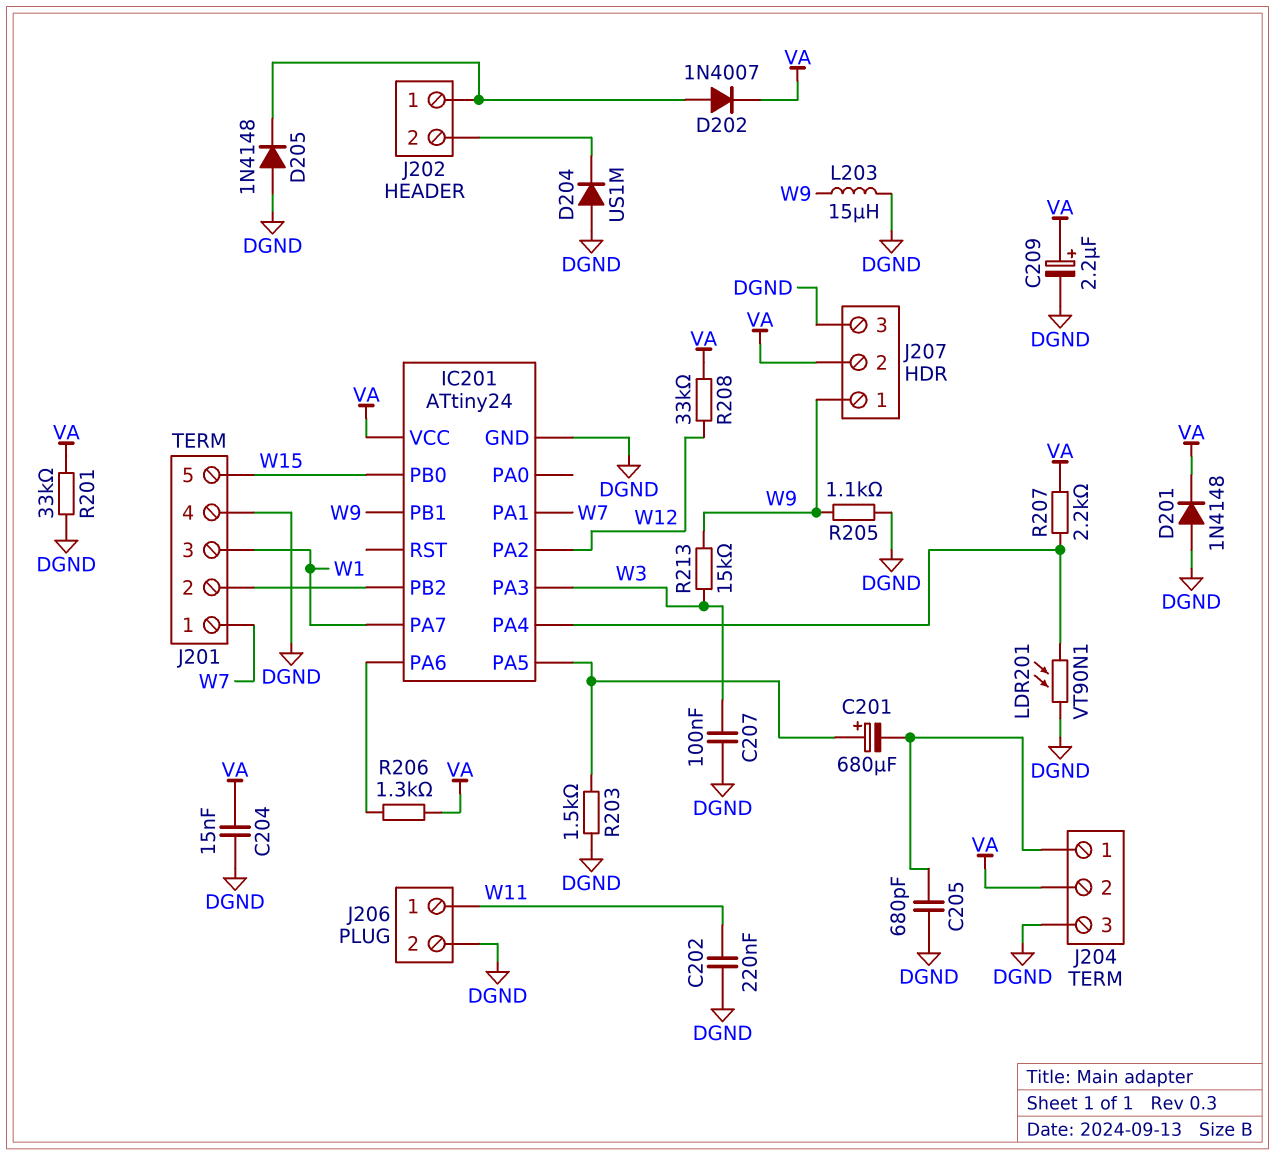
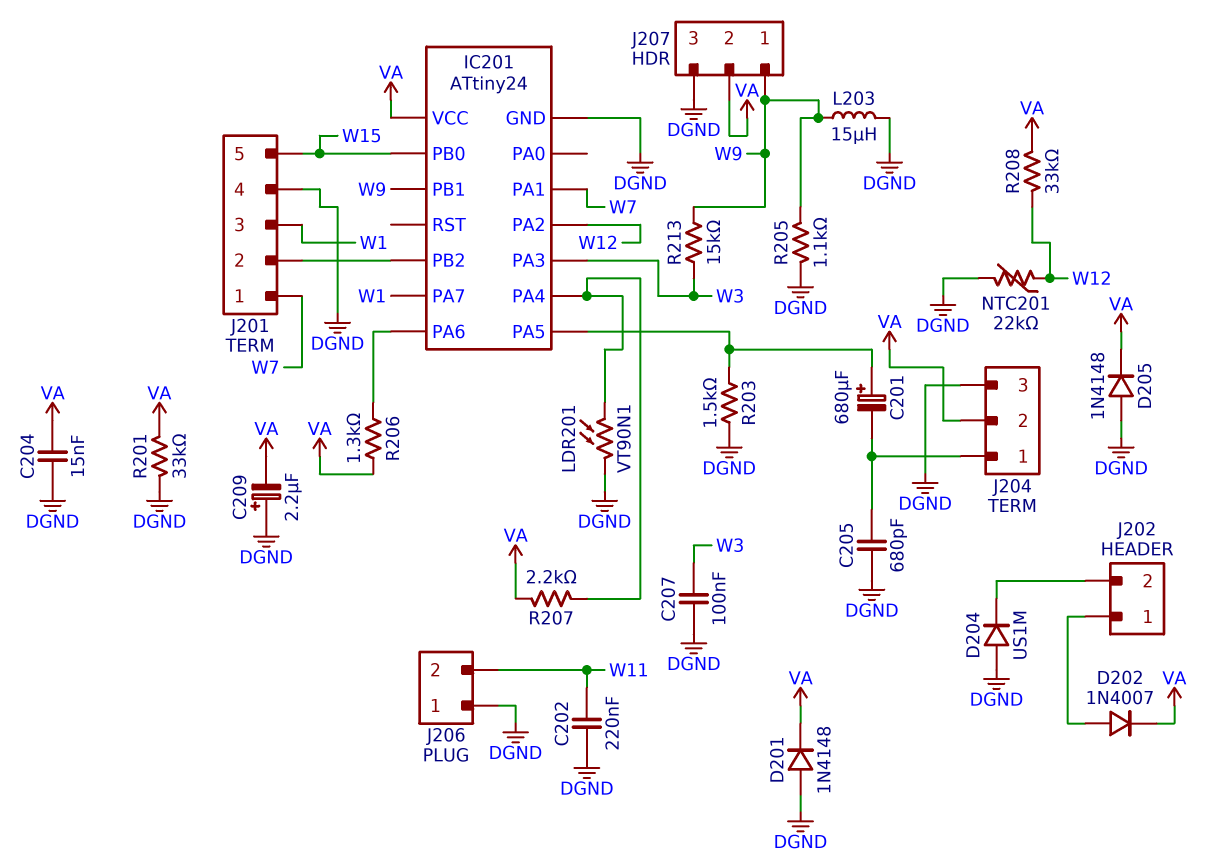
C209: 2.2uF (plus VA, minus DGND) -> 2.2uF (plus DGND, minus VA)
D205: diode 1N4148 (A DGND, K J202/1) -> diode 1N4148 (A DGND, K VA)
J206 pin 1: W11 -> DGND
J206 pin 2: DGND -> W11
NTC201: none -> 22k (DGND, W12)

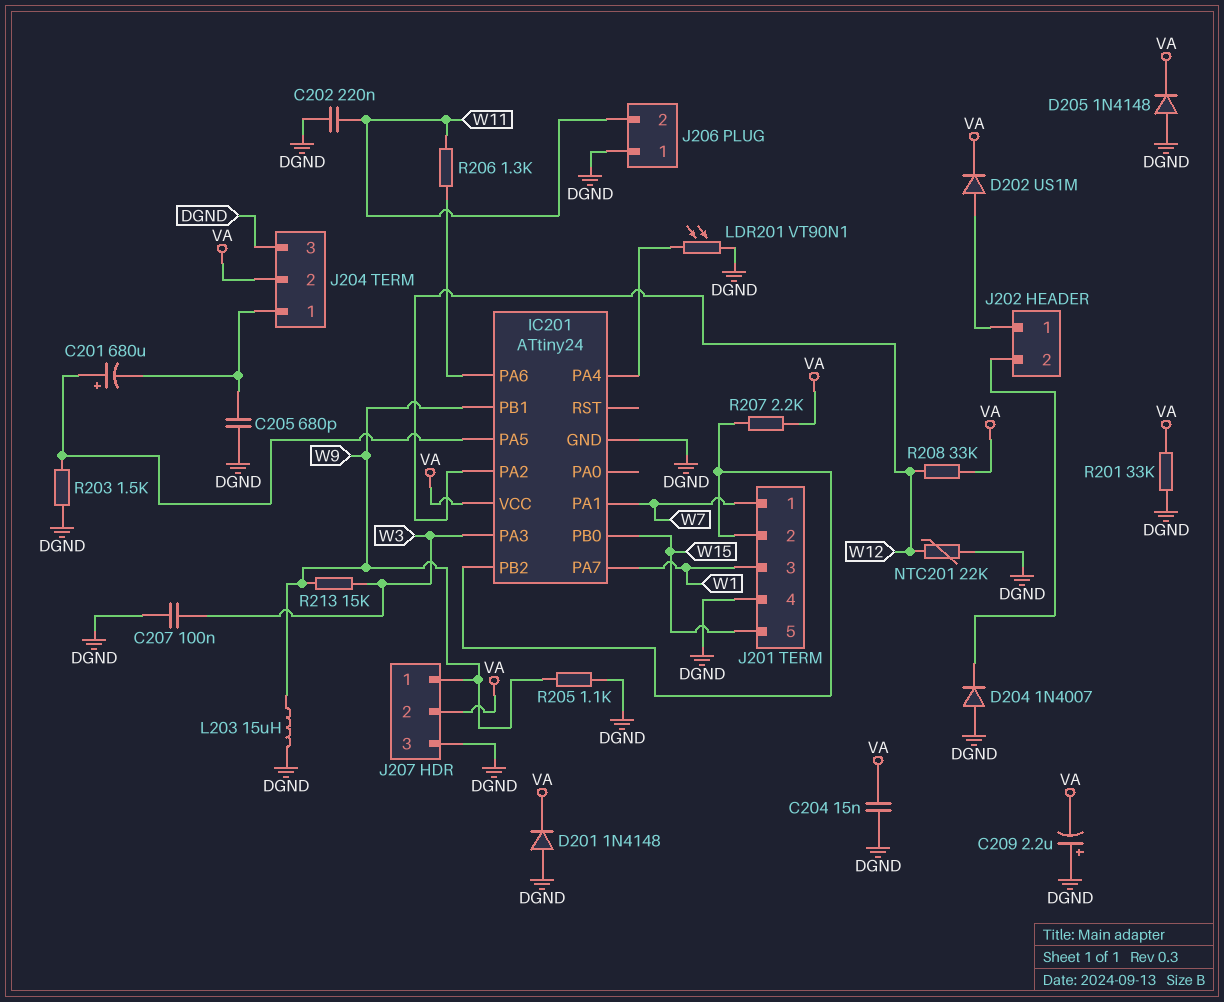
D202: diode 1N4007 (A J202/1, K VA) -> diode US1M (A J202/1, K VA)
D204: diode US1M (A DGND, K J202/2) -> diode 1N4007 (A DGND, K J202/2)
R206: 1.3k (IC201/PA6, VA) -> 1.3k (IC201/PA6, W11)
R207: 2.2k (IC201/PA4, VA) -> 2.2k (IC201/PB2, VA)

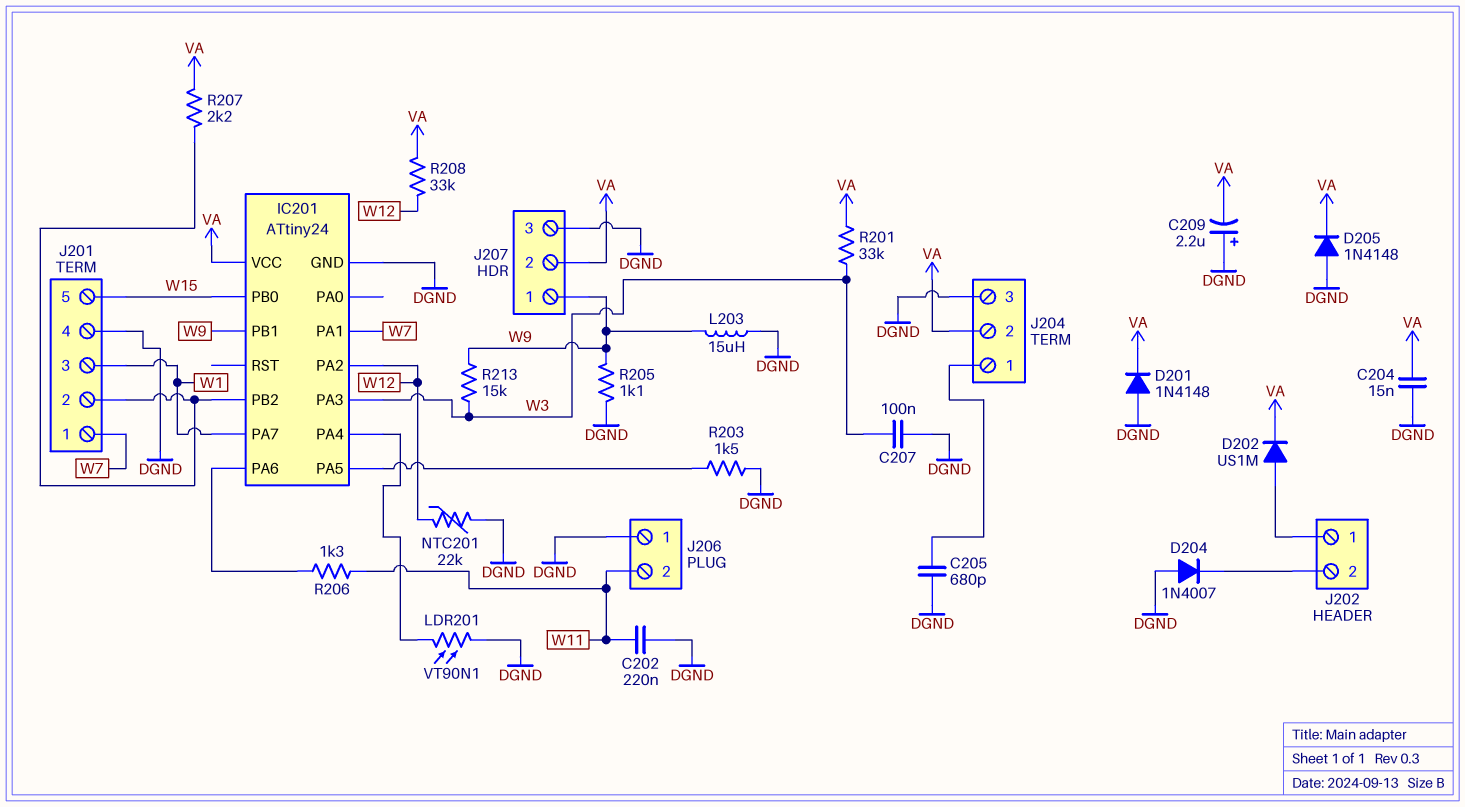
C201: 680uF (plus IC201/PA5, minus J204/1) -> none
R201: 33k (DGND, VA) -> 33k (VA, W3)

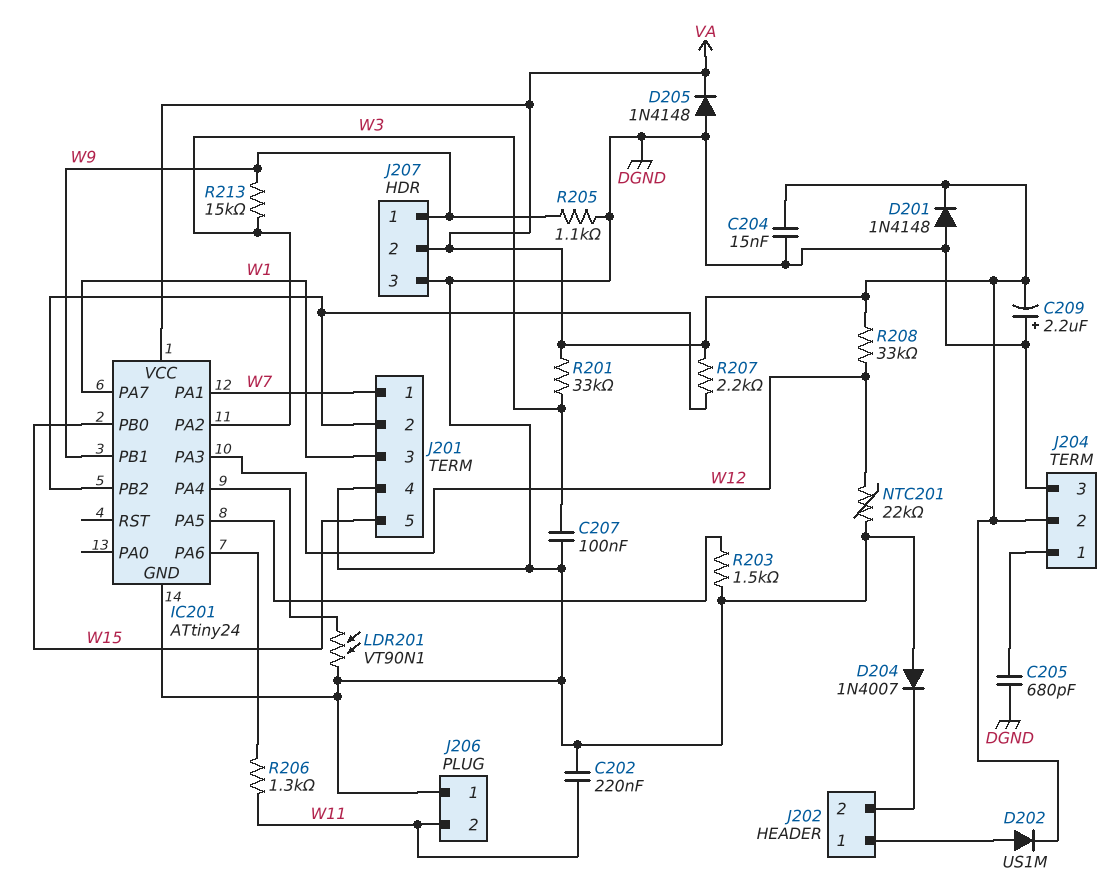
IC201 pin PA2: W12 -> W3
IC201 pin PA3: W3 -> W12
L203: 15uH (DGND, W9) -> none

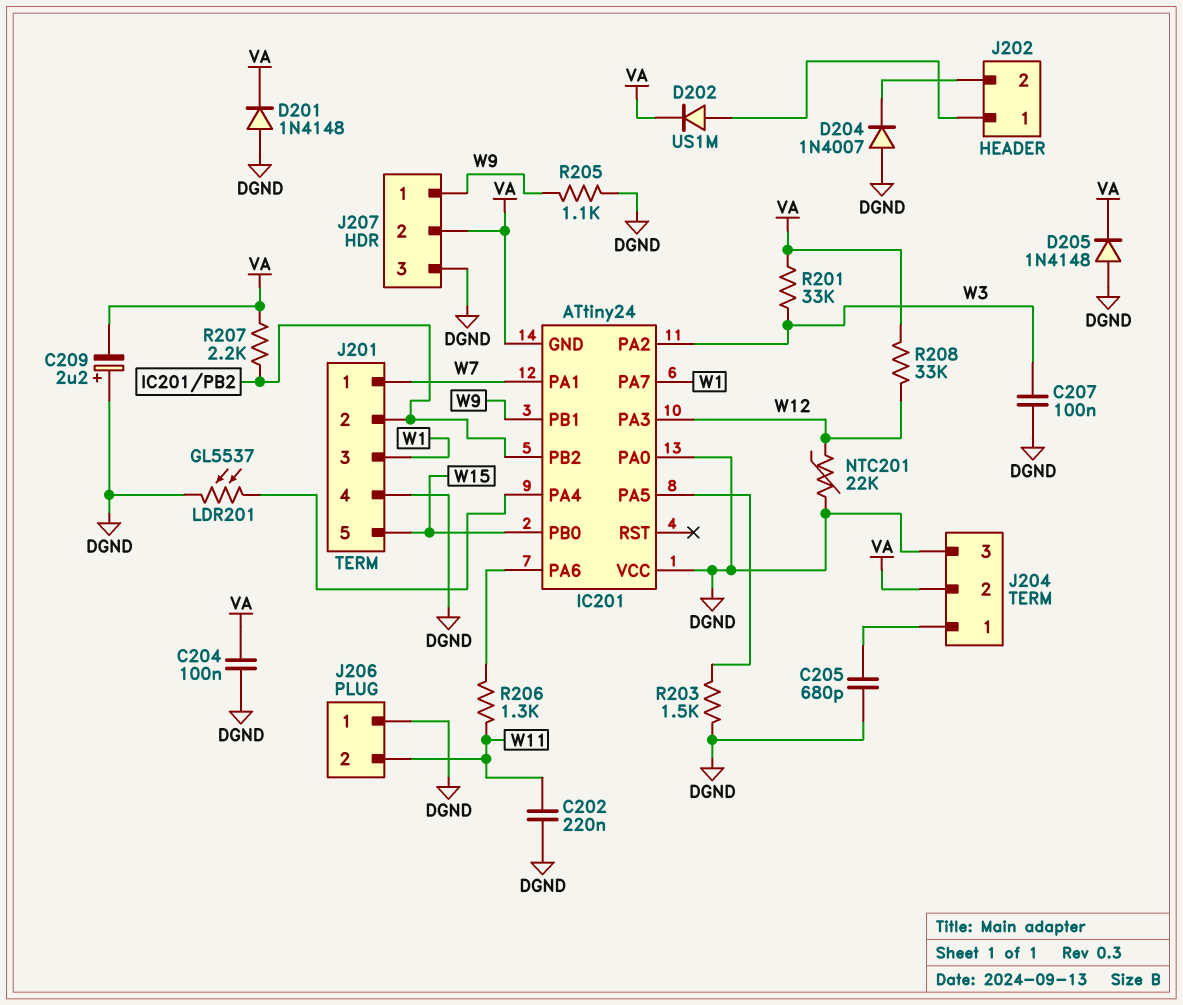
C204: 15nF (DGND, VA) -> 100nF (DGND, VA)
IC201 pin GND: DGND -> VA
IC201 pin PA0: none -> DGND
IC201 pin VCC: VA -> DGND
LDR201: VT90N1 (DGND, IC201/PA4) -> GL5537 (DGND, IC201/PA4)
R213: 15k (W3, W9) -> none

